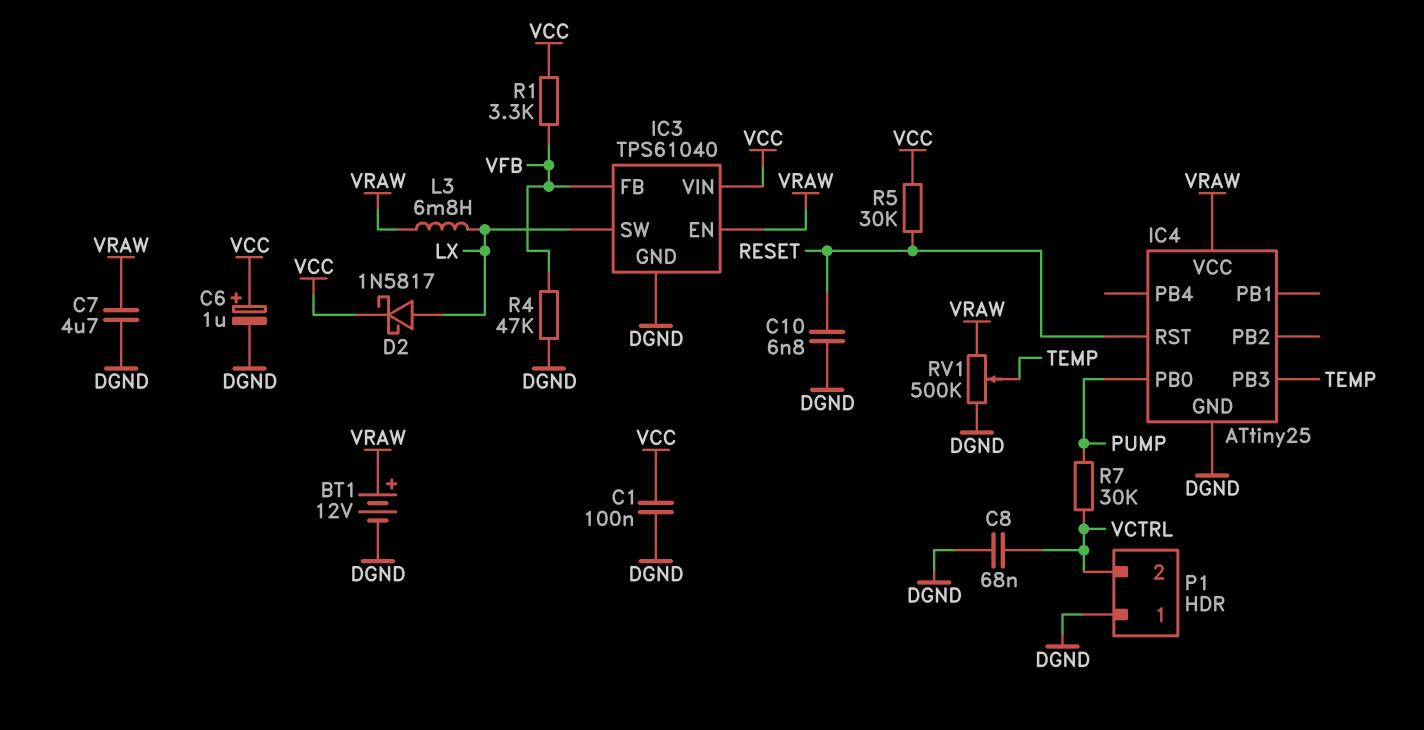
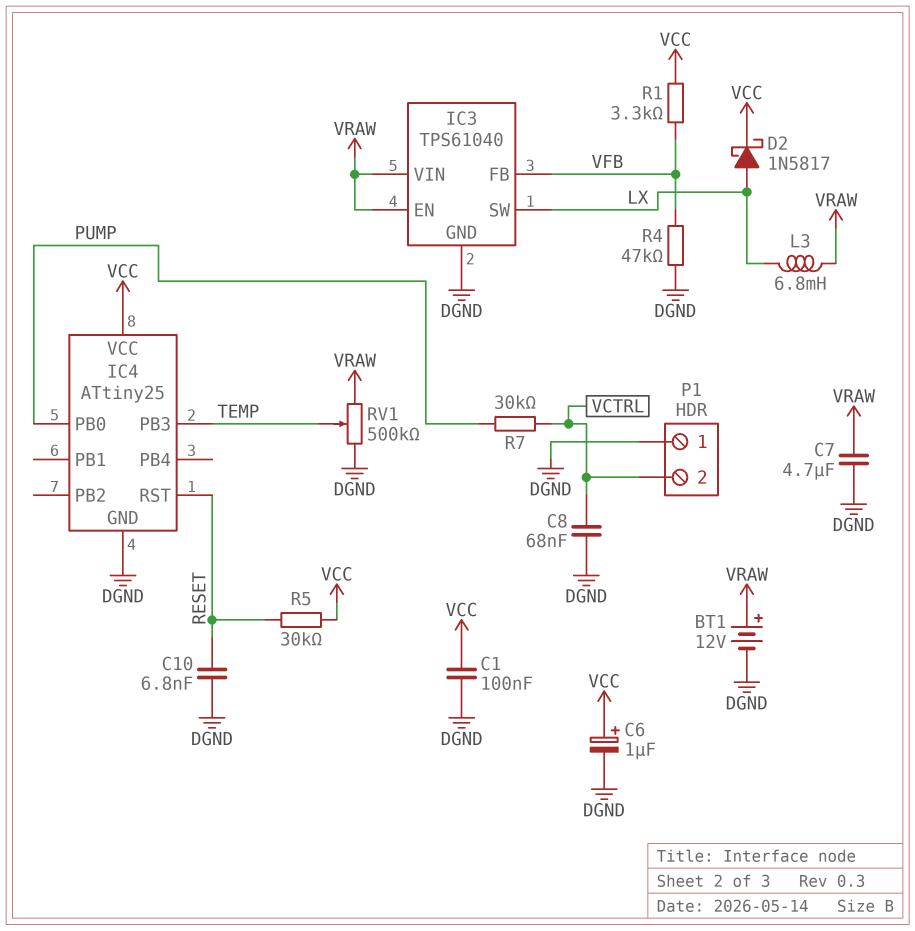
IC3 pin VIN: VCC -> VRAW
IC4 pin VCC: VRAW -> VCC

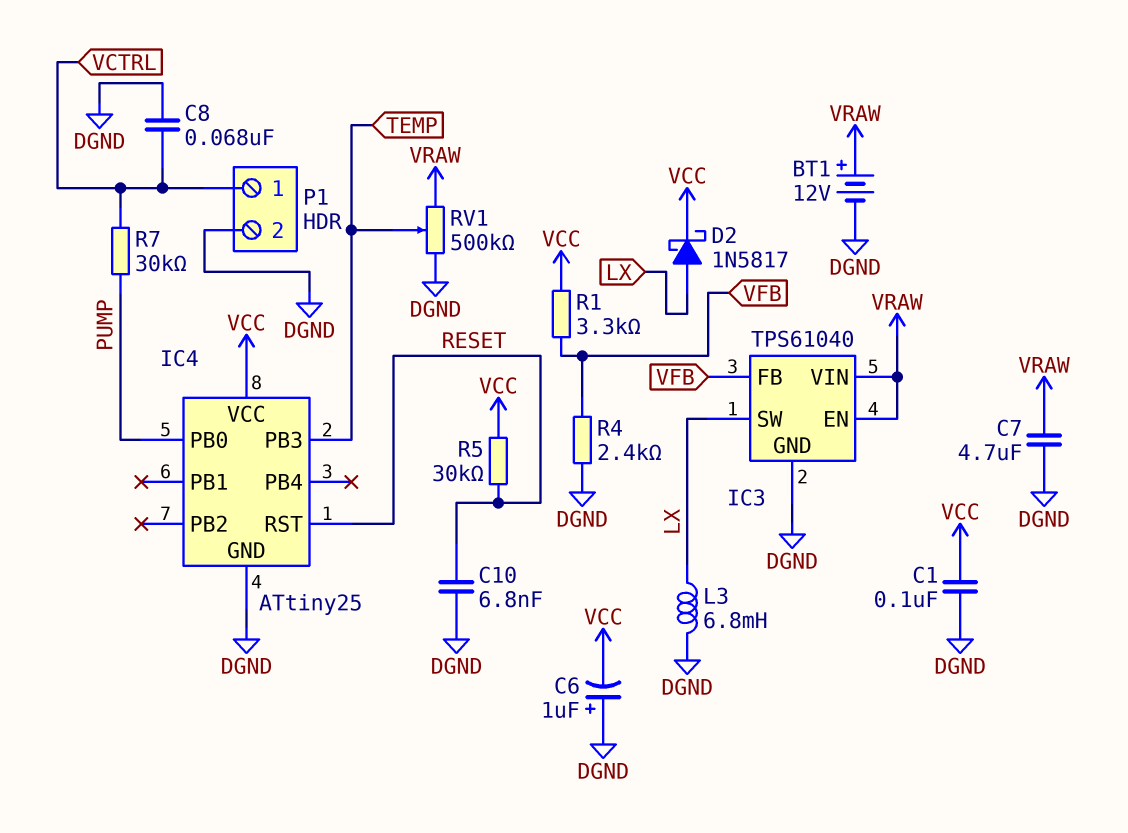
C6: 1uF (plus VCC, minus DGND) -> 1uF (plus DGND, minus VCC)
L3: 6.8mH (LX, VRAW) -> 6.8mH (DGND, LX)
P1 pin 1: DGND -> VCTRL
P1 pin 2: VCTRL -> DGND
R4: 47k (DGND, VFB) -> 2.4k (DGND, VFB)

